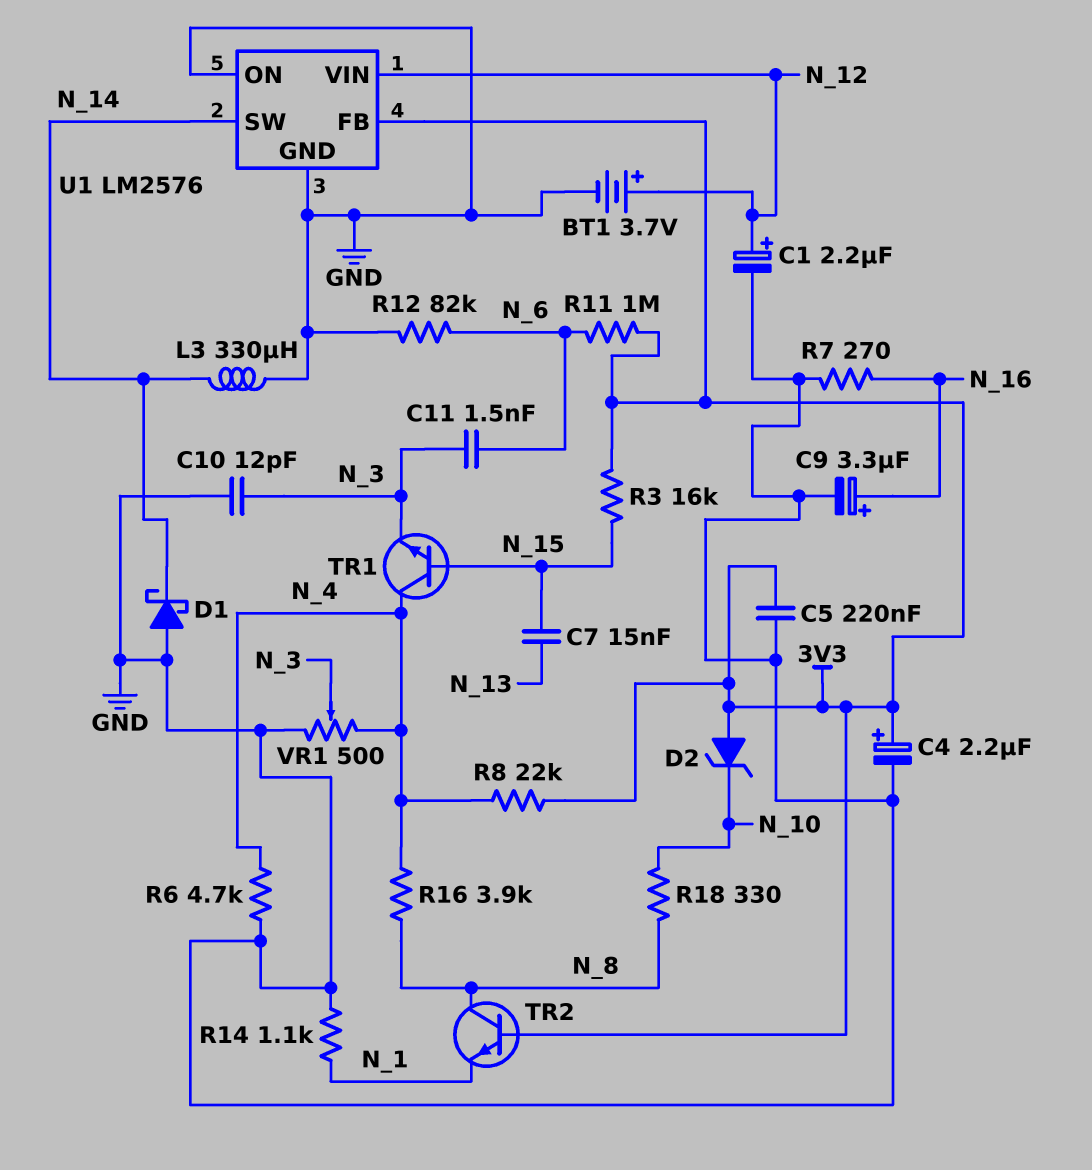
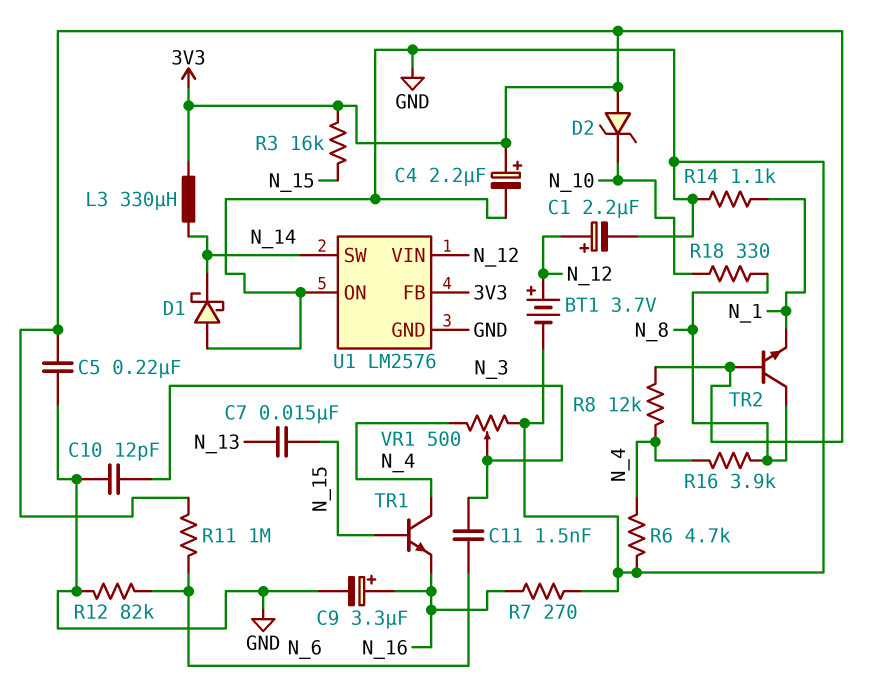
L3: 330uH (GND, N_14) -> 330uH (3V3, N_14)
R8: 22k (3V3, N_4) -> 12k (3V3, N_4)
TR1: NPN (B N_15, C N_4, E N_3) -> NPN (B N_15, C N_4, E N_16)

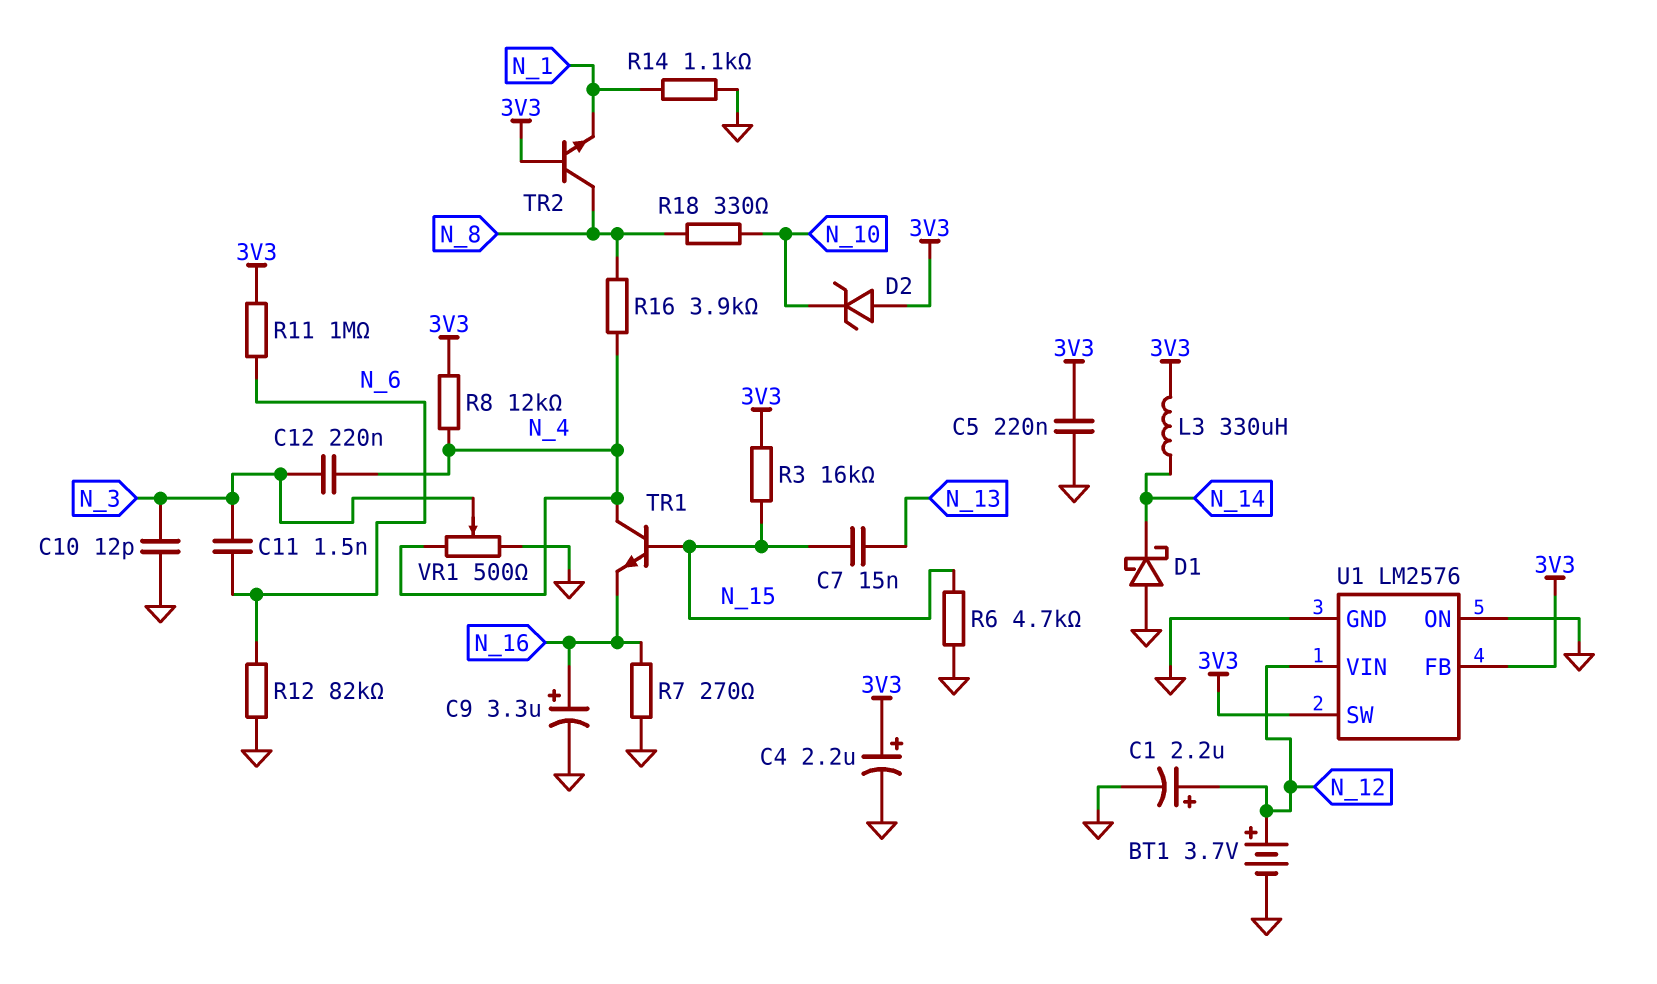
C12: none -> 220nF (N_3, N_4)
R6: 4.7k (GND, N_4) -> 4.7k (GND, N_15)
U1 pin SW: N_14 -> 3V3

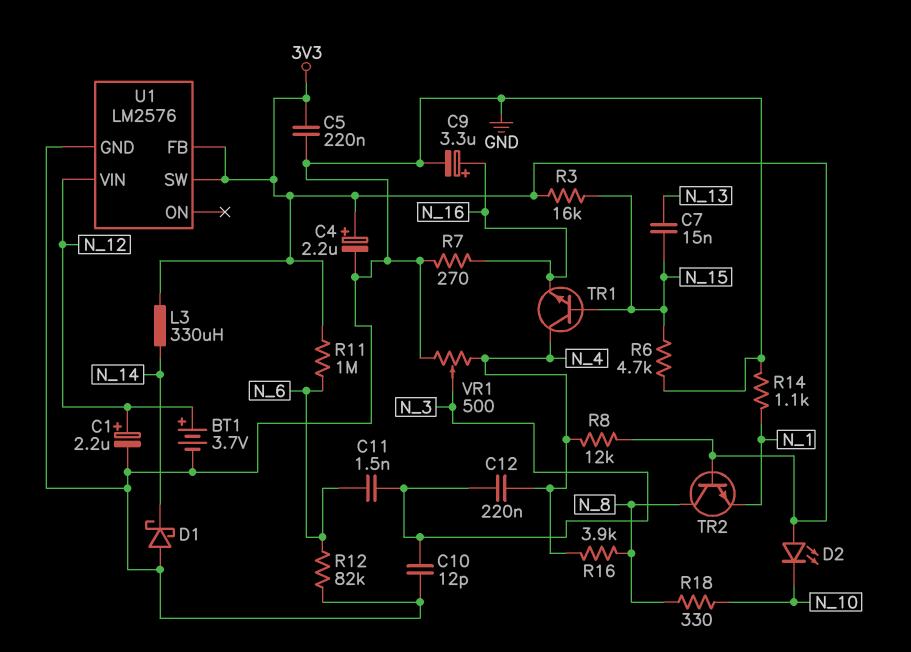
D2: zener (A 3V3, K N_10) -> LED (A 3V3, K N_10)
U1 pin ON: GND -> none

